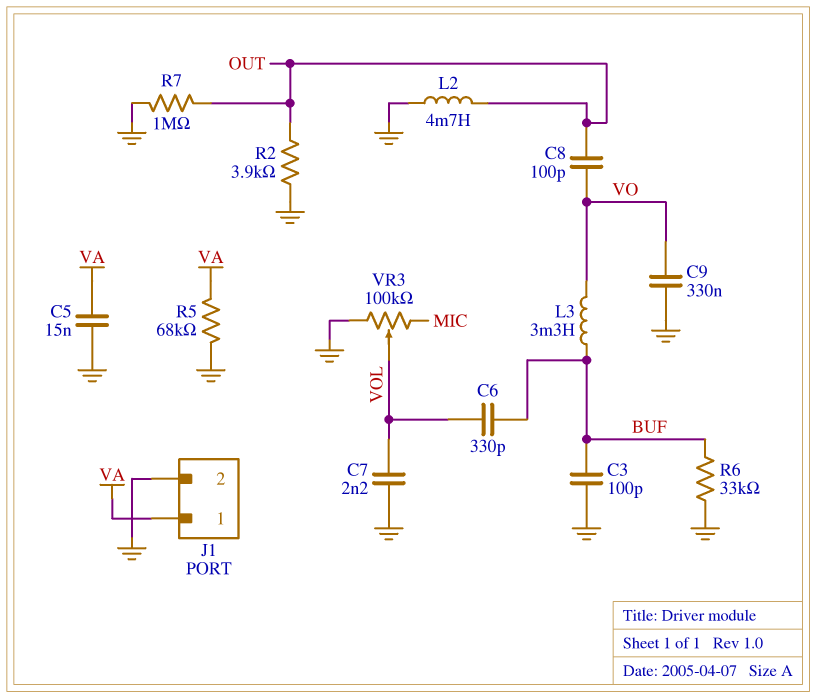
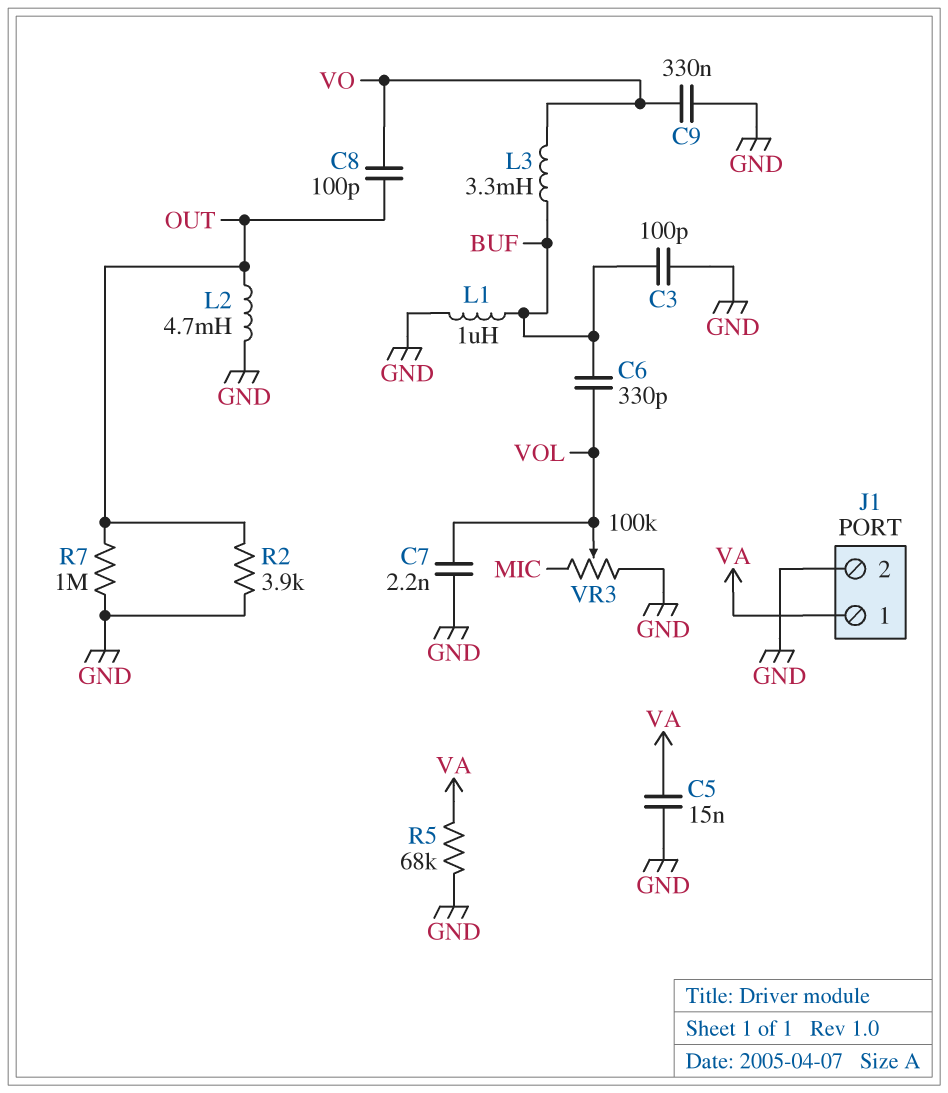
L1: none -> 1uH (BUF, GND)
R6: 33k (BUF, GND) -> none

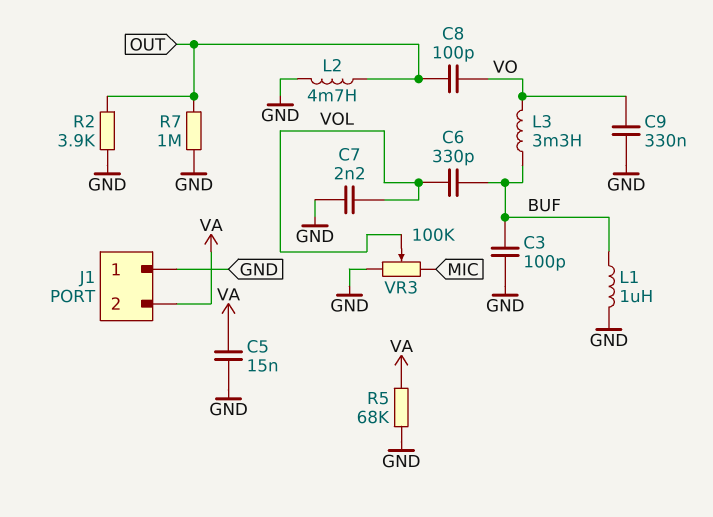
J1 pin 1: VA -> GND
J1 pin 2: GND -> VA

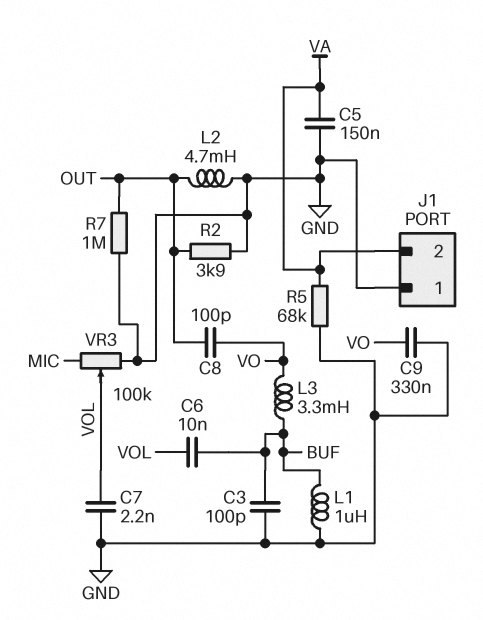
C5: 15nF (GND, VA) -> 150nF (GND, VA)
C6: 330pF (BUF, VOL) -> 10nF (BUF, VOL)

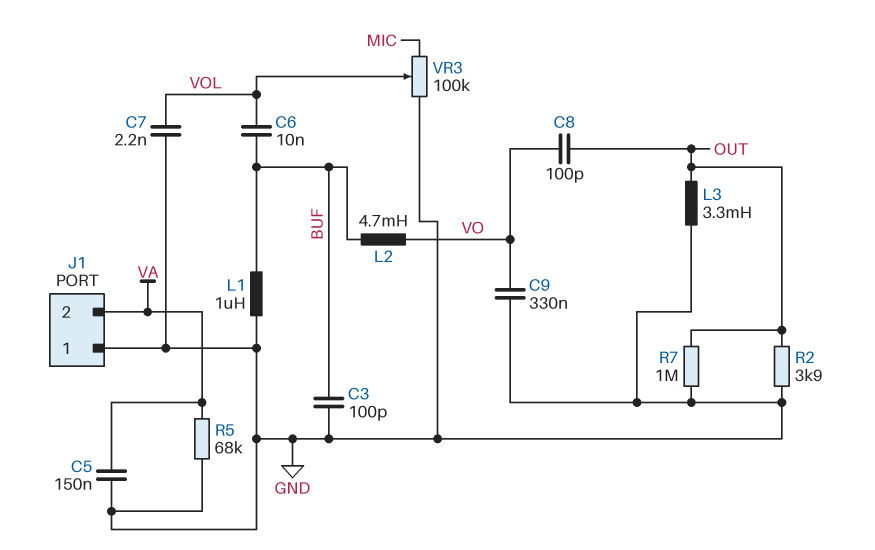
L2: 4.7mH (GND, OUT) -> 4.7mH (BUF, VO)
L3: 3.3mH (BUF, VO) -> 3.3mH (GND, OUT)

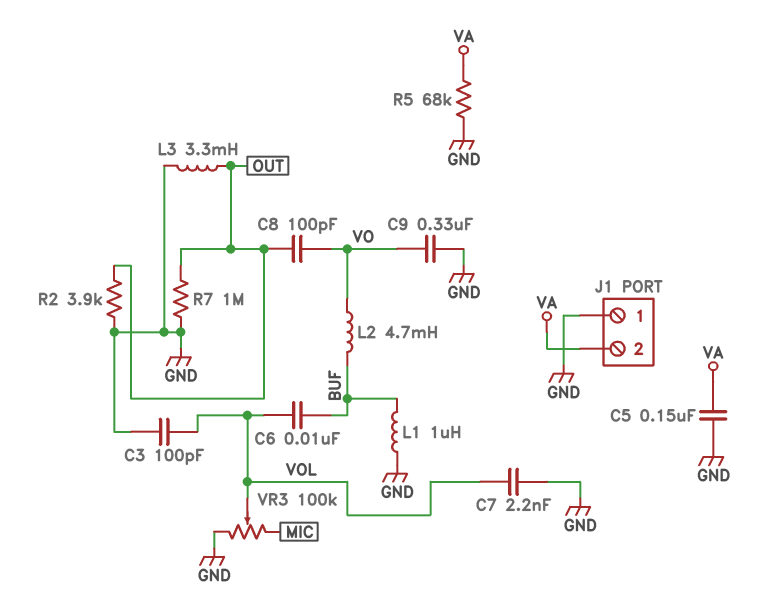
C3: 100pF (BUF, GND) -> 100pF (GND, VOL)

